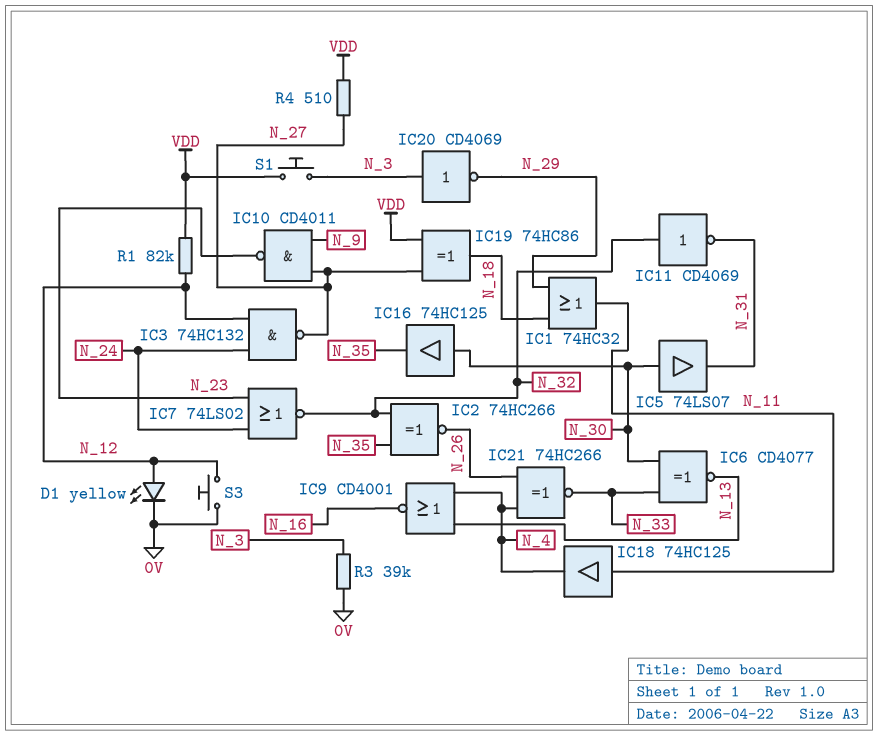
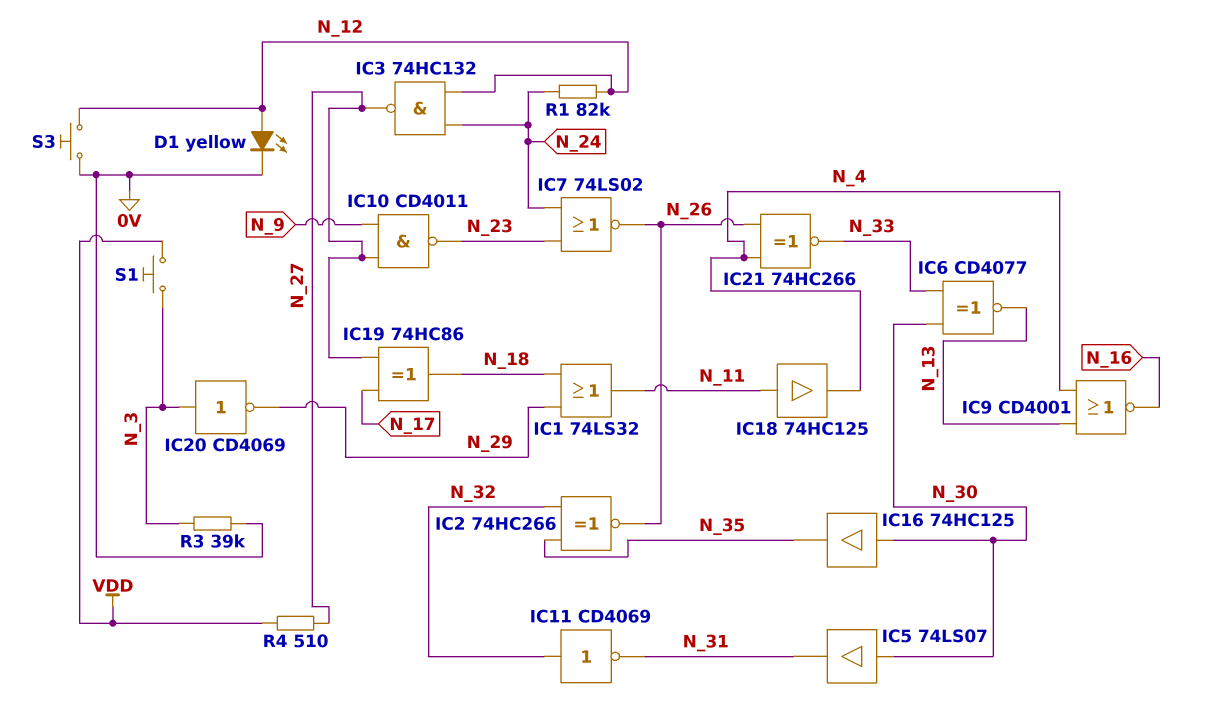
IC1: OR 74HC32 (in N_18, in N_29, out N_11) -> OR 74LS32 (in N_18, in N_29, out N_11)
IC7: NOR 74LS02 (in N_23, in N_24, out N_32) -> NOR 74LS02 (in N_23, in N_24, out N_26)
IC19: XOR 74HC86 (in N_27, in VDD, out N_18) -> XOR 74HC86 (in N_17, in N_27, out N_18)
R1: 82k (N_12, VDD) -> 82k (N_12, N_24)

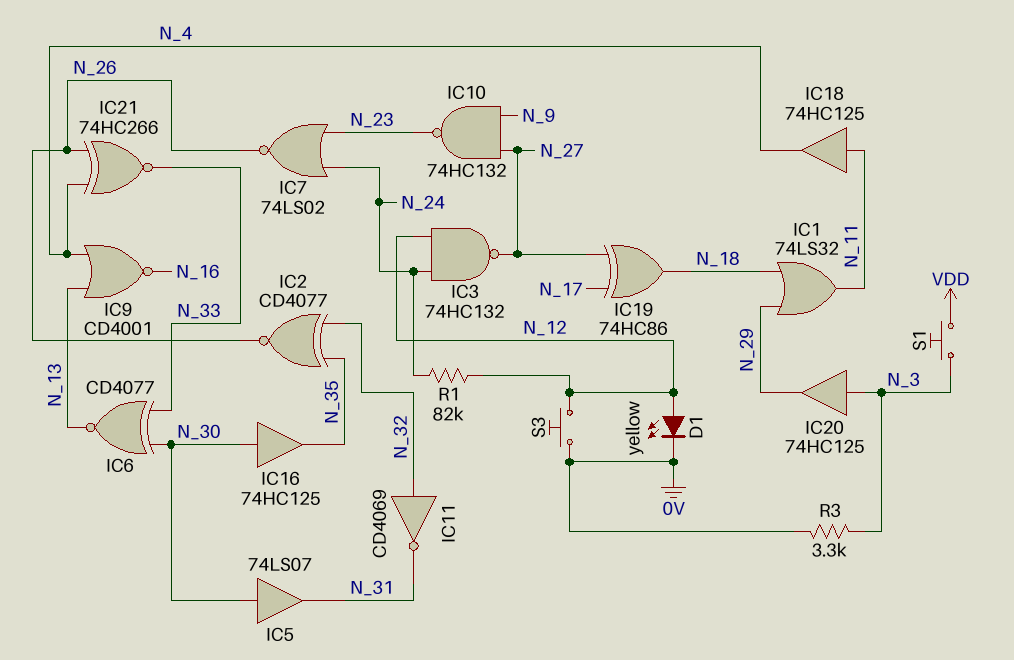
IC2: XNOR 74HC266 (in N_32, in N_35, out N_26) -> XNOR CD4077 (in N_32, in N_35, out N_26)
IC10: NAND CD4011 (in N_9, in N_27, out N_23) -> NAND 74HC132 (in N_9, in N_27, out N_23)
IC20: NOT CD4069 (in N_3, out N_29) -> buffer 74HC125 (in N_3, out N_29)
R3: 39k (0V, N_3) -> 3.3k (0V, N_3)
R4: 510 (N_27, VDD) -> none

